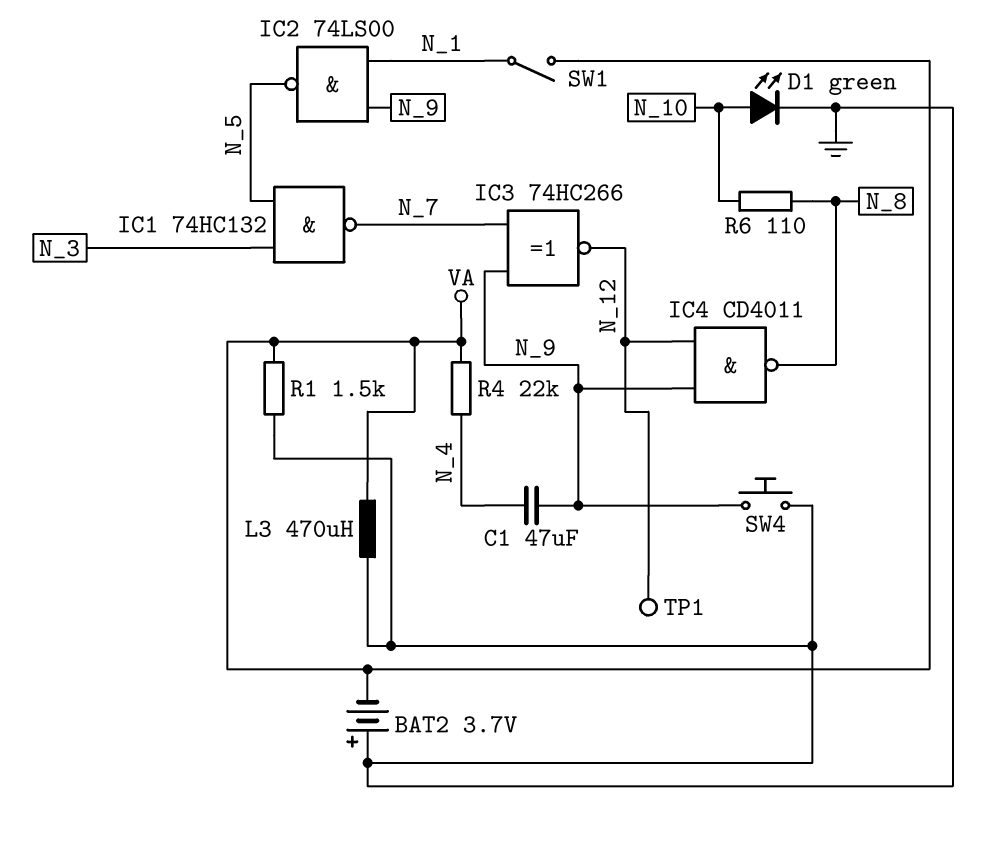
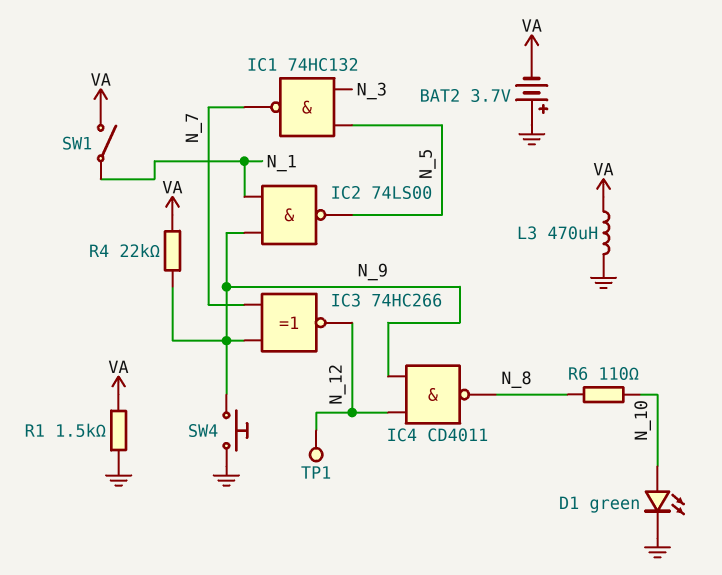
C1: 47uF (N_4, N_9) -> none
R4: 22k (N_4, VA) -> 22k (N_9, VA)

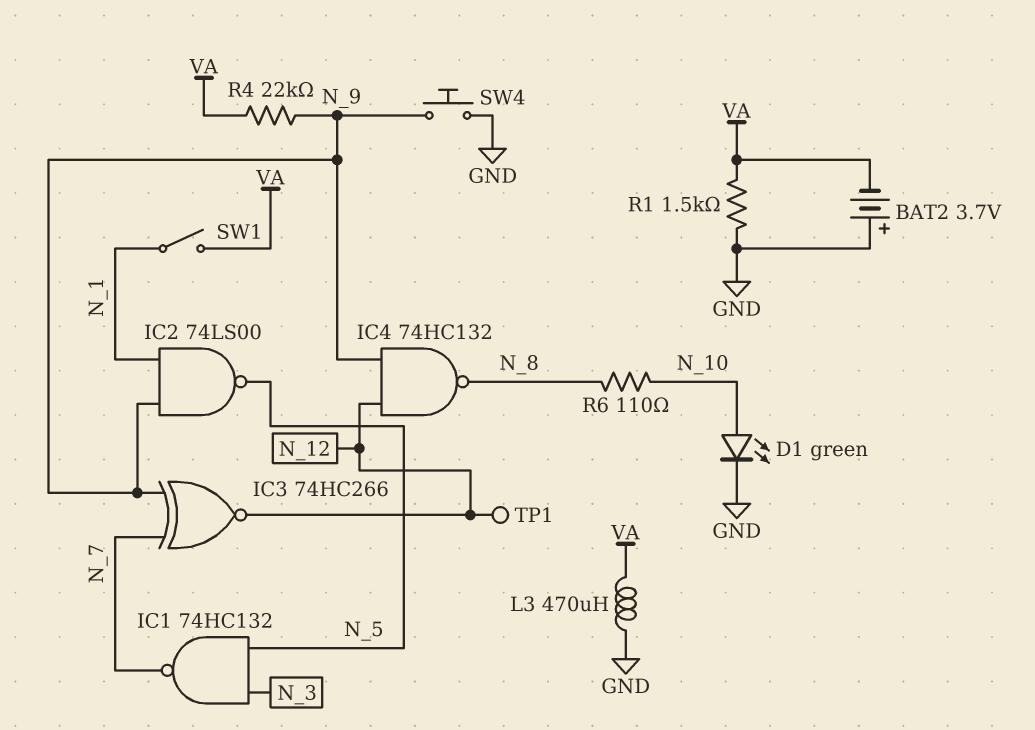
IC4: NAND CD4011 (in N_9, in N_12, out N_8) -> NAND 74HC132 (in N_9, in N_12, out N_8)

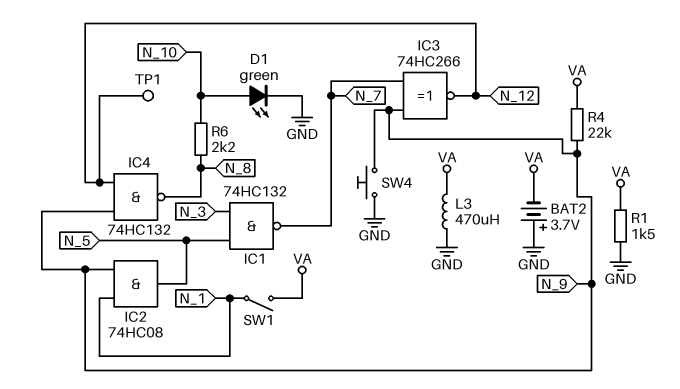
IC2: NAND 74LS00 (in N_1, in N_9, out N_5) -> AND 74HC08 (in N_1, in N_9, out N_5)
R6: 110 (N_8, N_10) -> 2.2k (N_8, N_10)

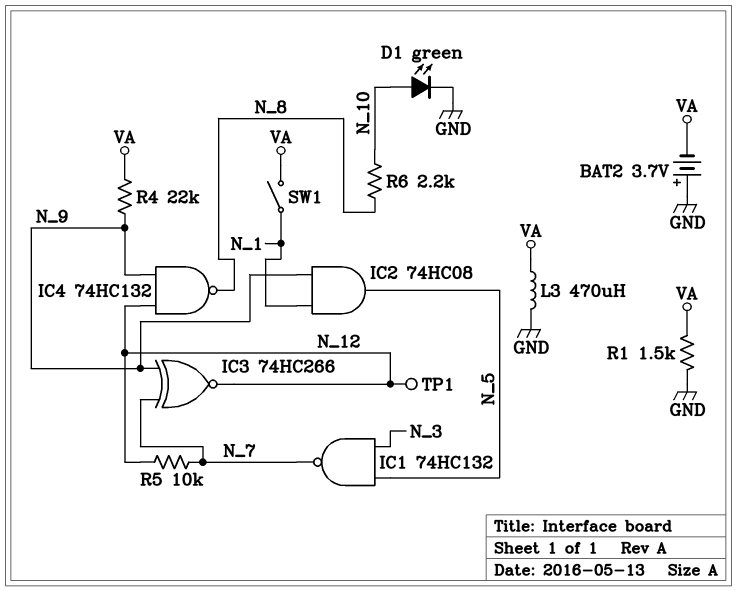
R5: none -> 10k (N_7, N_12)
SW4: button (GND, N_9) -> none

